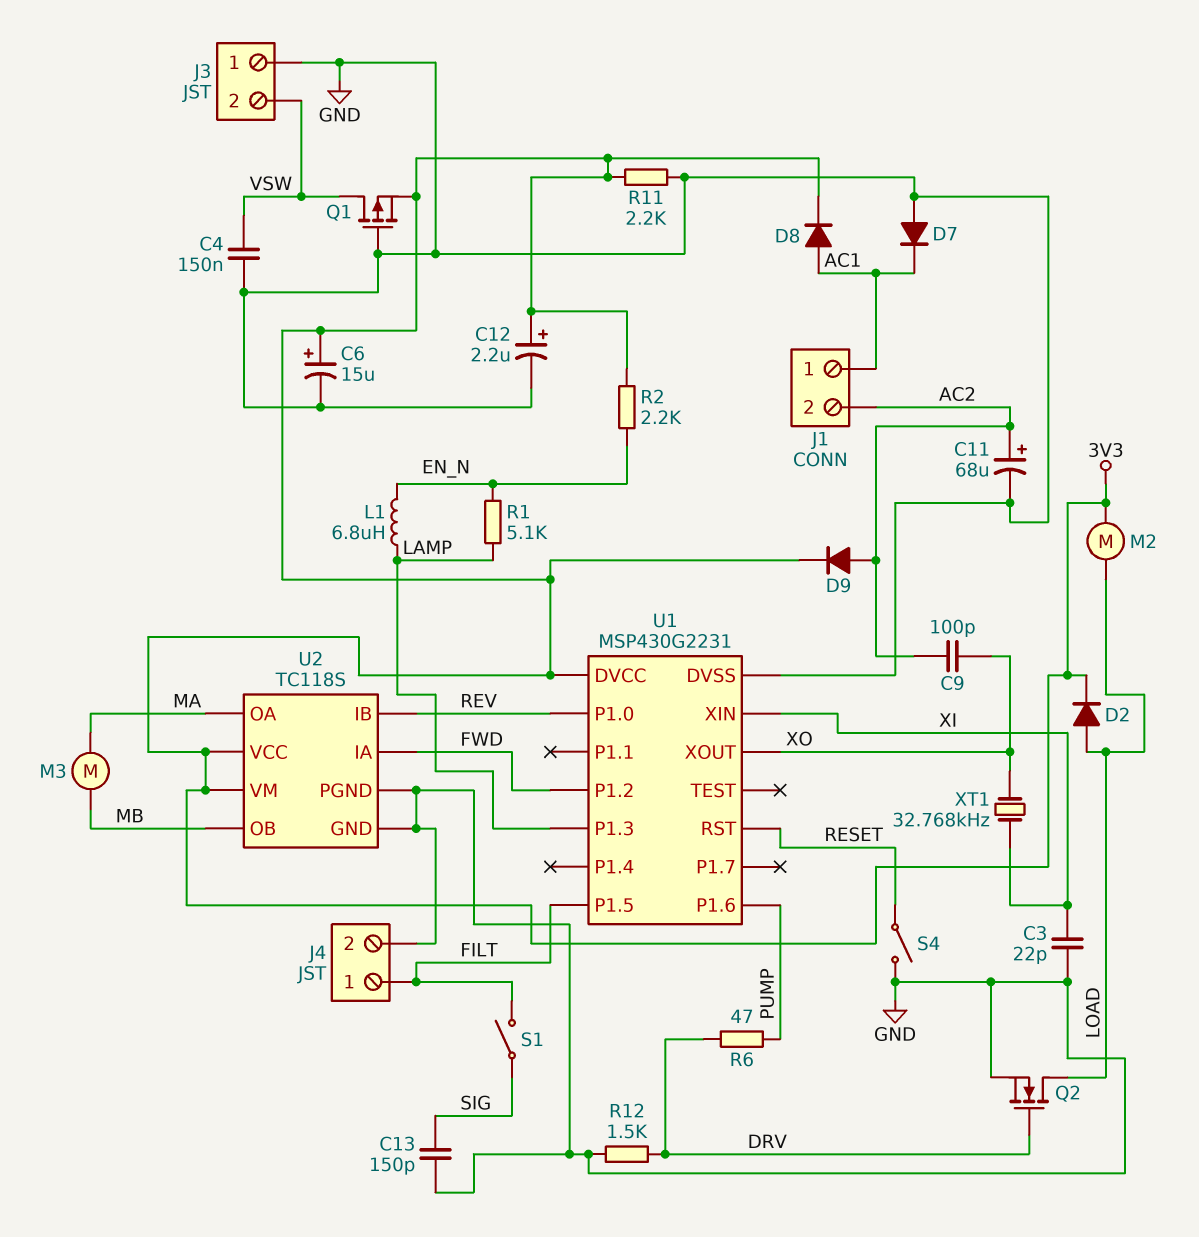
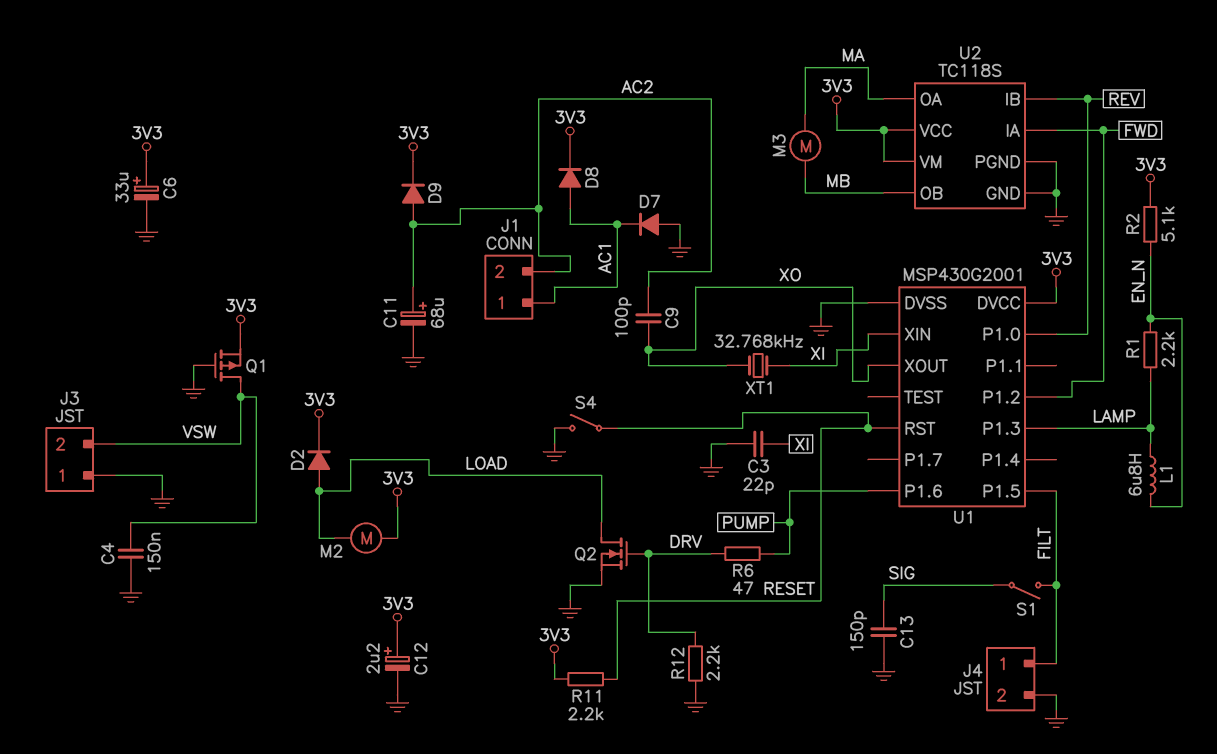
C6: 15uF (plus 3V3, minus GND) -> 33uF (plus 3V3, minus GND)
R1: 5.1k (EN_N, LAMP) -> 2.2k (EN_N, LAMP)
R2: 2.2k (3V3, EN_N) -> 5.1k (3V3, EN_N)
R11: 2.2k (3V3, GND) -> 2.2k (3V3, RESET)
R12: 1.5k (DRV, GND) -> 2.2k (DRV, GND)
U1: MSP430G2231 -> MSP430G2001

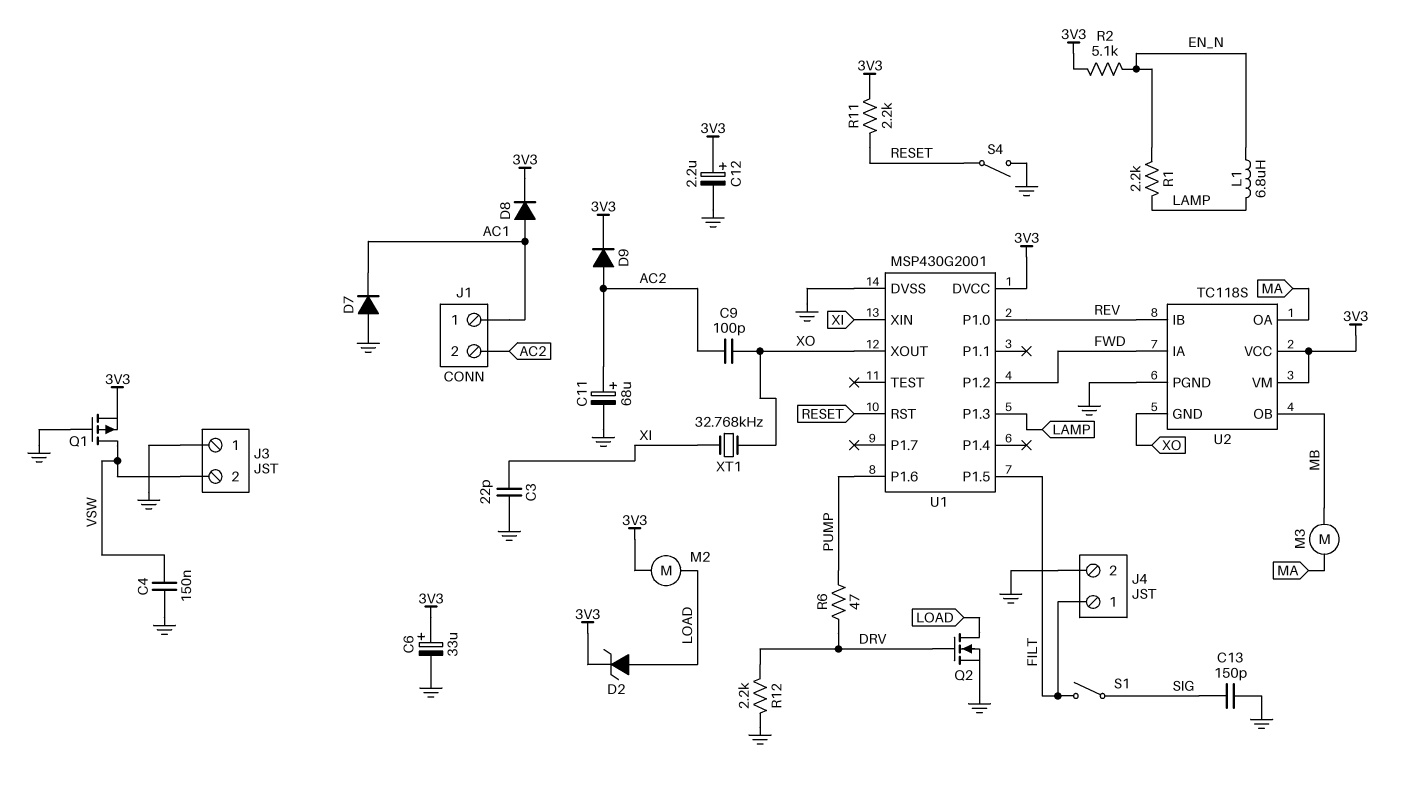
D2: diode (A LOAD, K 3V3) -> zener (A LOAD, K 3V3)
U2 pin GND: GND -> XO

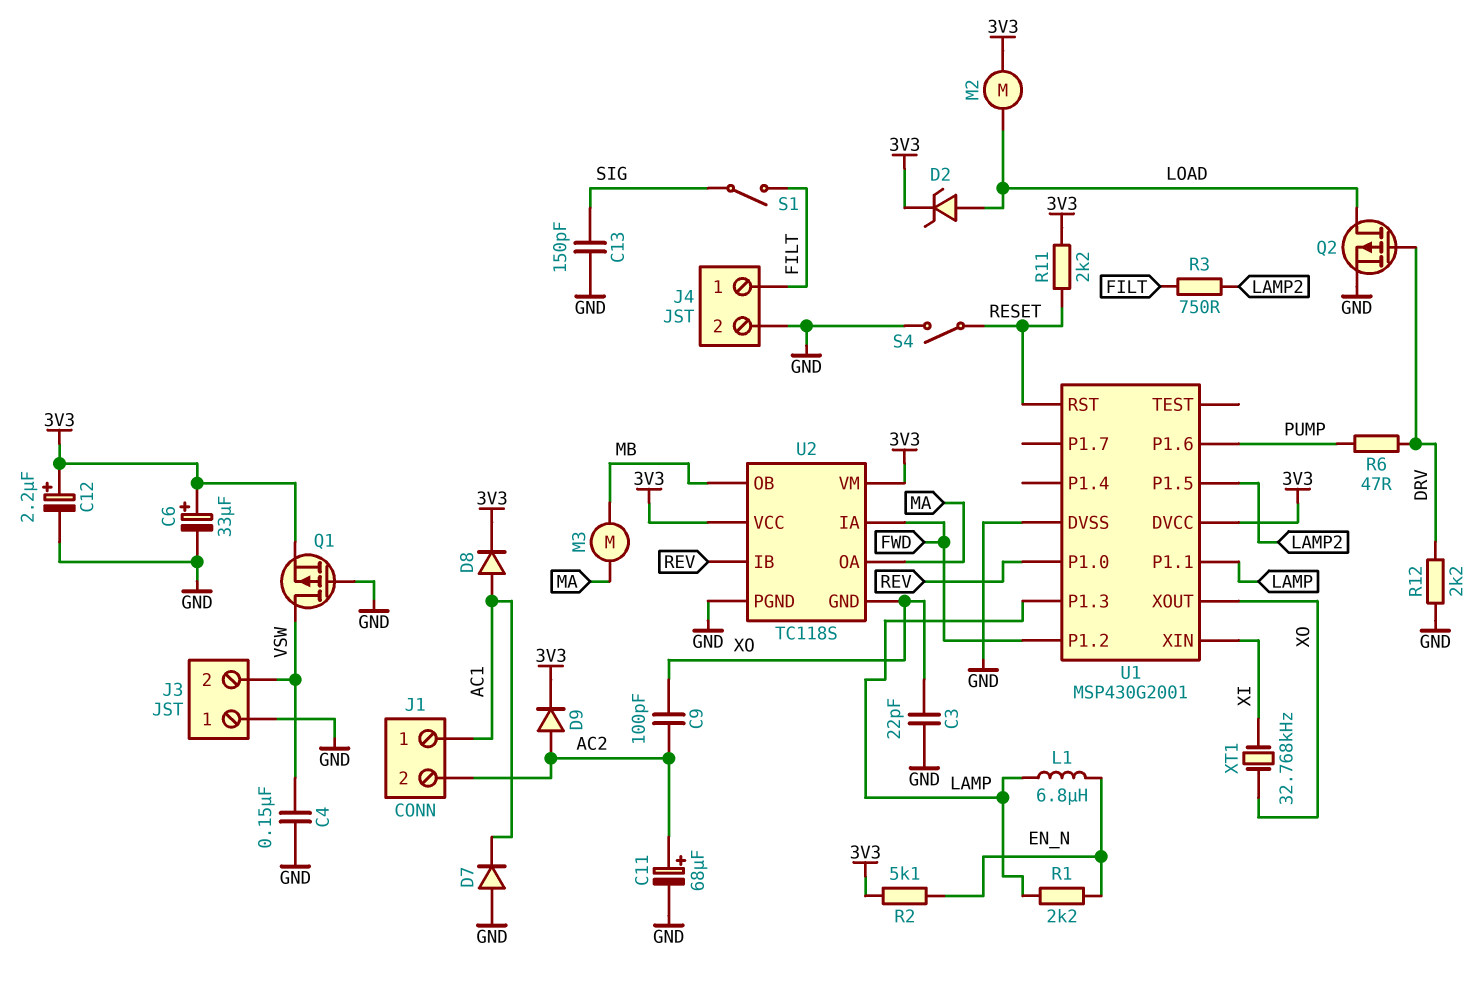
C3: 22pF (GND, XI) -> 22pF (GND, XO)
Q2: NMOS (G DRV, D LOAD, S GND) -> PMOS (G DRV, D LOAD, S GND)
R3: none -> 750 (FILT, LAMP2)
U1 pin P1.1: none -> LAMP
U1 pin P1.5: FILT -> LAMP2

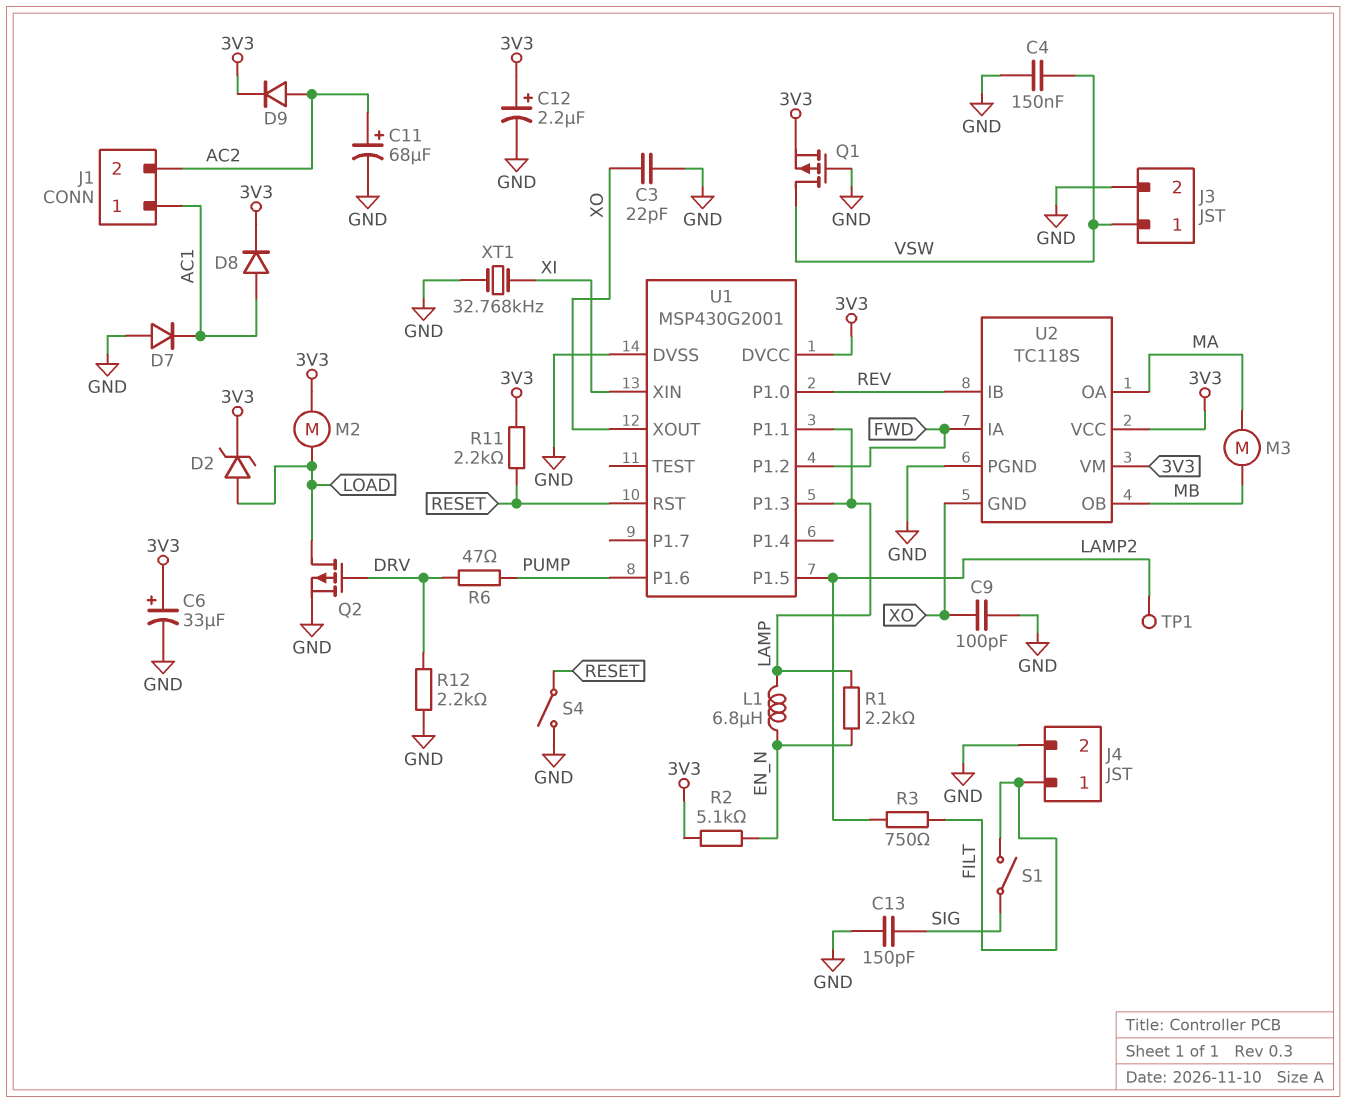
C9: 100pF (AC2, XO) -> 100pF (GND, XO)
J3 pin 1: GND -> VSW
J3 pin 2: VSW -> GND
TP1: none -> test point (LAMP2)
XT1: 32.768kHz (XI, XO) -> 32.768kHz (GND, XI)

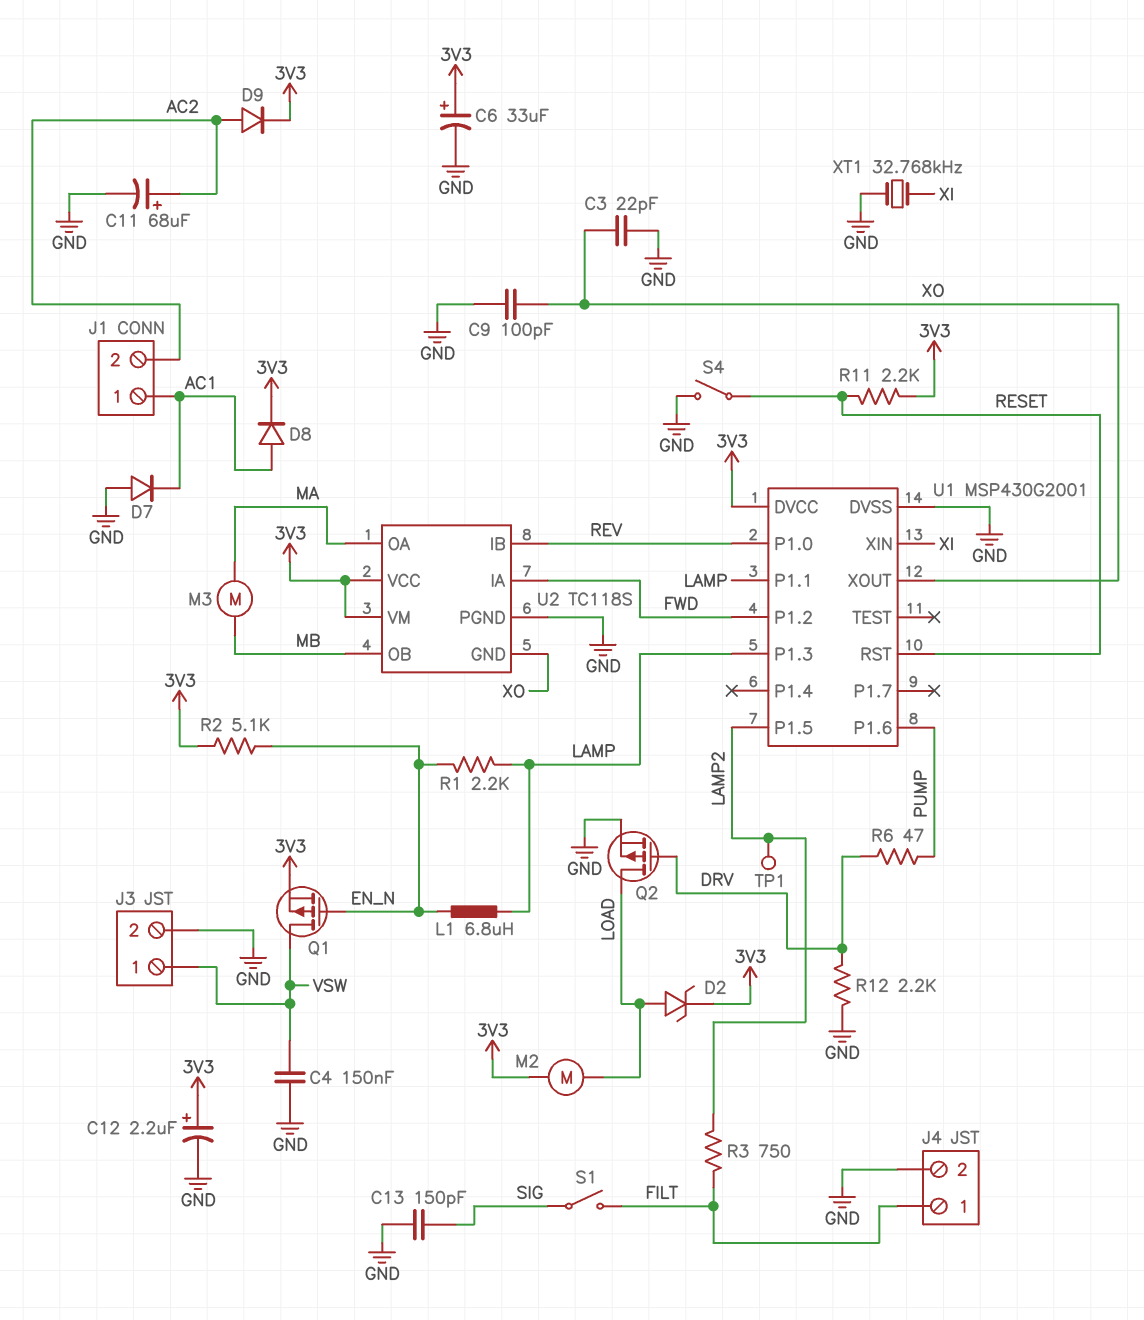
Q1: PMOS (G GND, D VSW, S 3V3) -> PMOS (G EN_N, D VSW, S 3V3)

